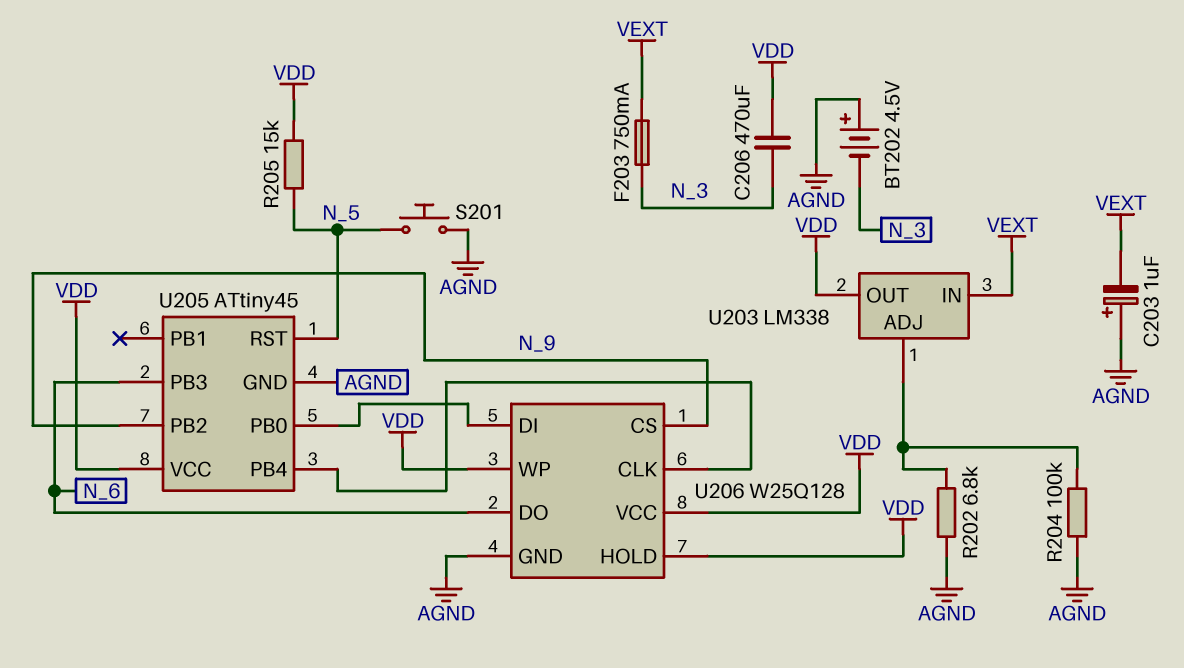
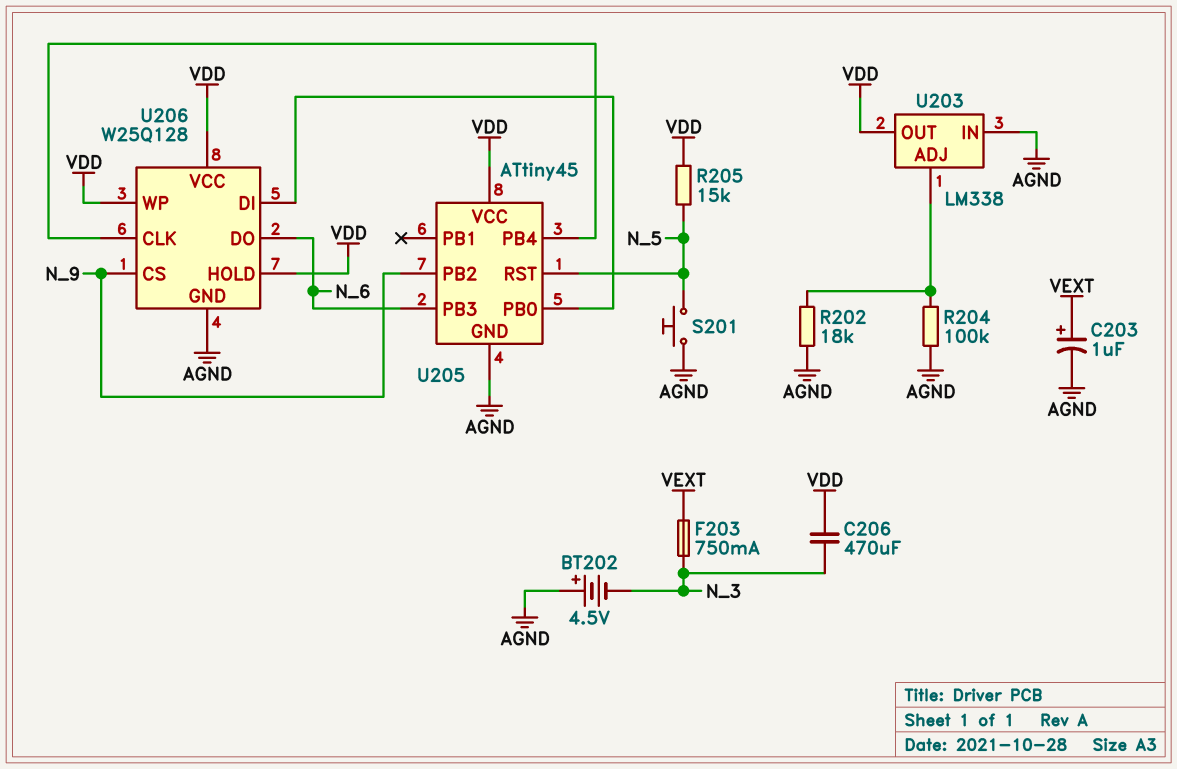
C203: 1uF (plus AGND, minus VEXT) -> 1uF (plus VEXT, minus AGND)
R202: 6.8k (AGND, U203/ADJ) -> 18k (AGND, U203/ADJ)
U203 pin IN: VEXT -> AGND

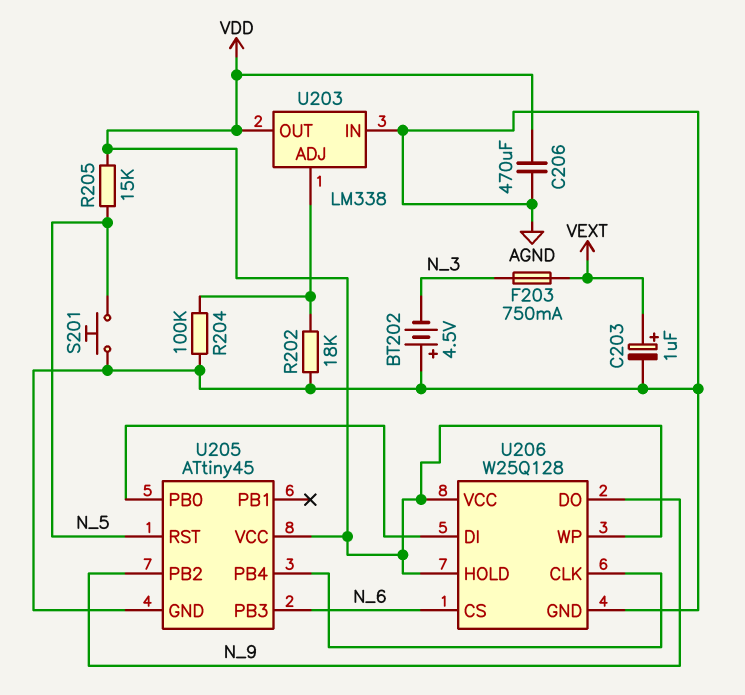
C206: 470uF (N_3, VDD) -> 470uF (AGND, VDD)
U206 pin CS: N_9 -> N_6
U206 pin DO: N_6 -> N_9

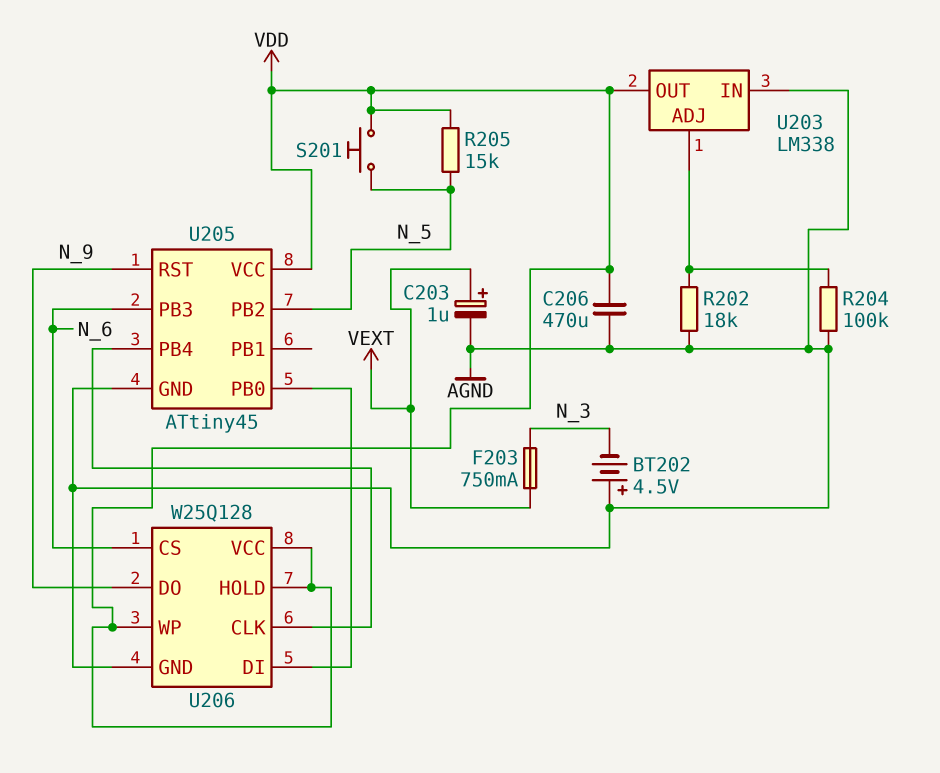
S201: button (AGND, N_5) -> button (N_5, VDD)
U205 pin PB2: N_9 -> N_5
U205 pin RST: N_5 -> N_9

